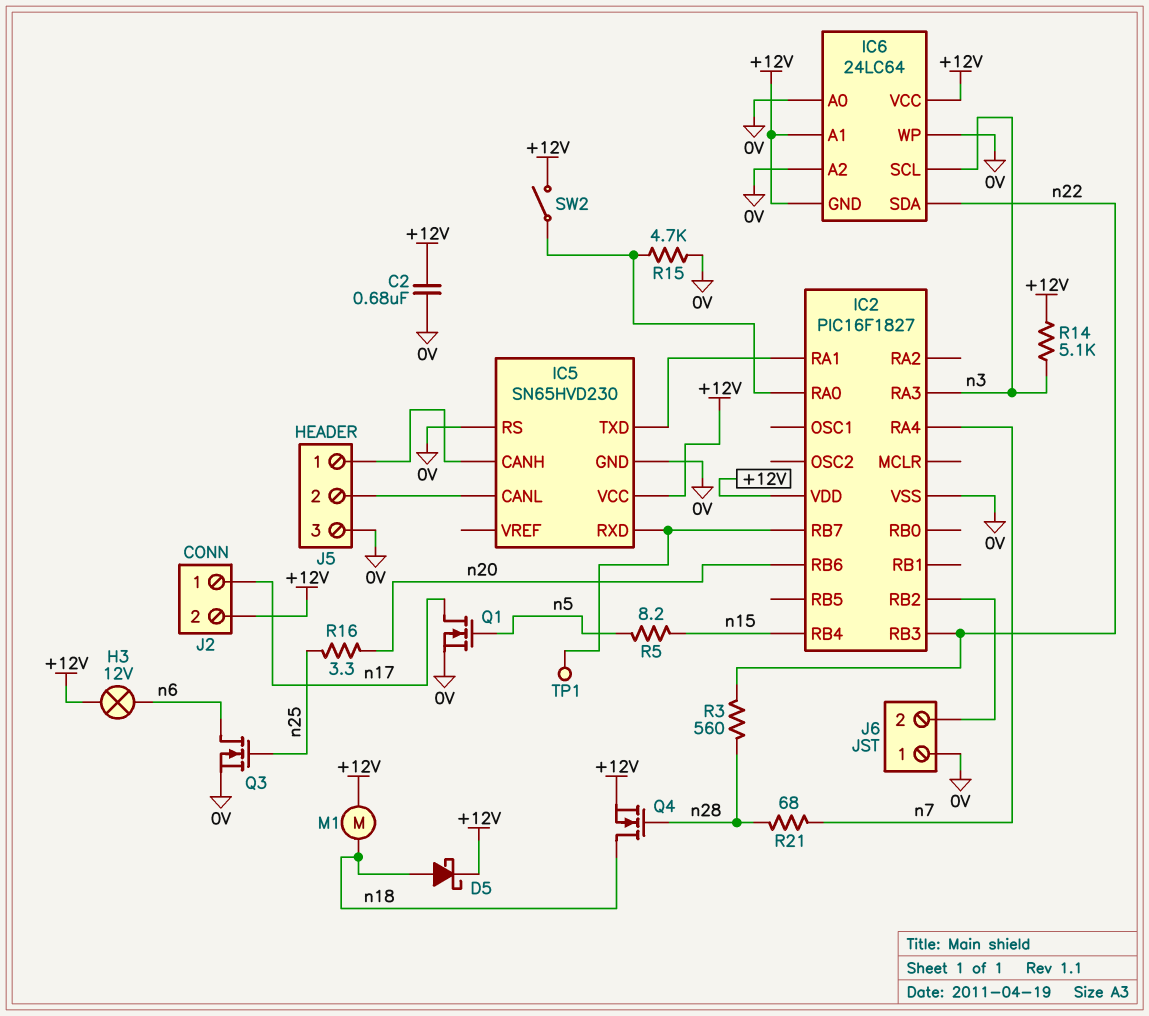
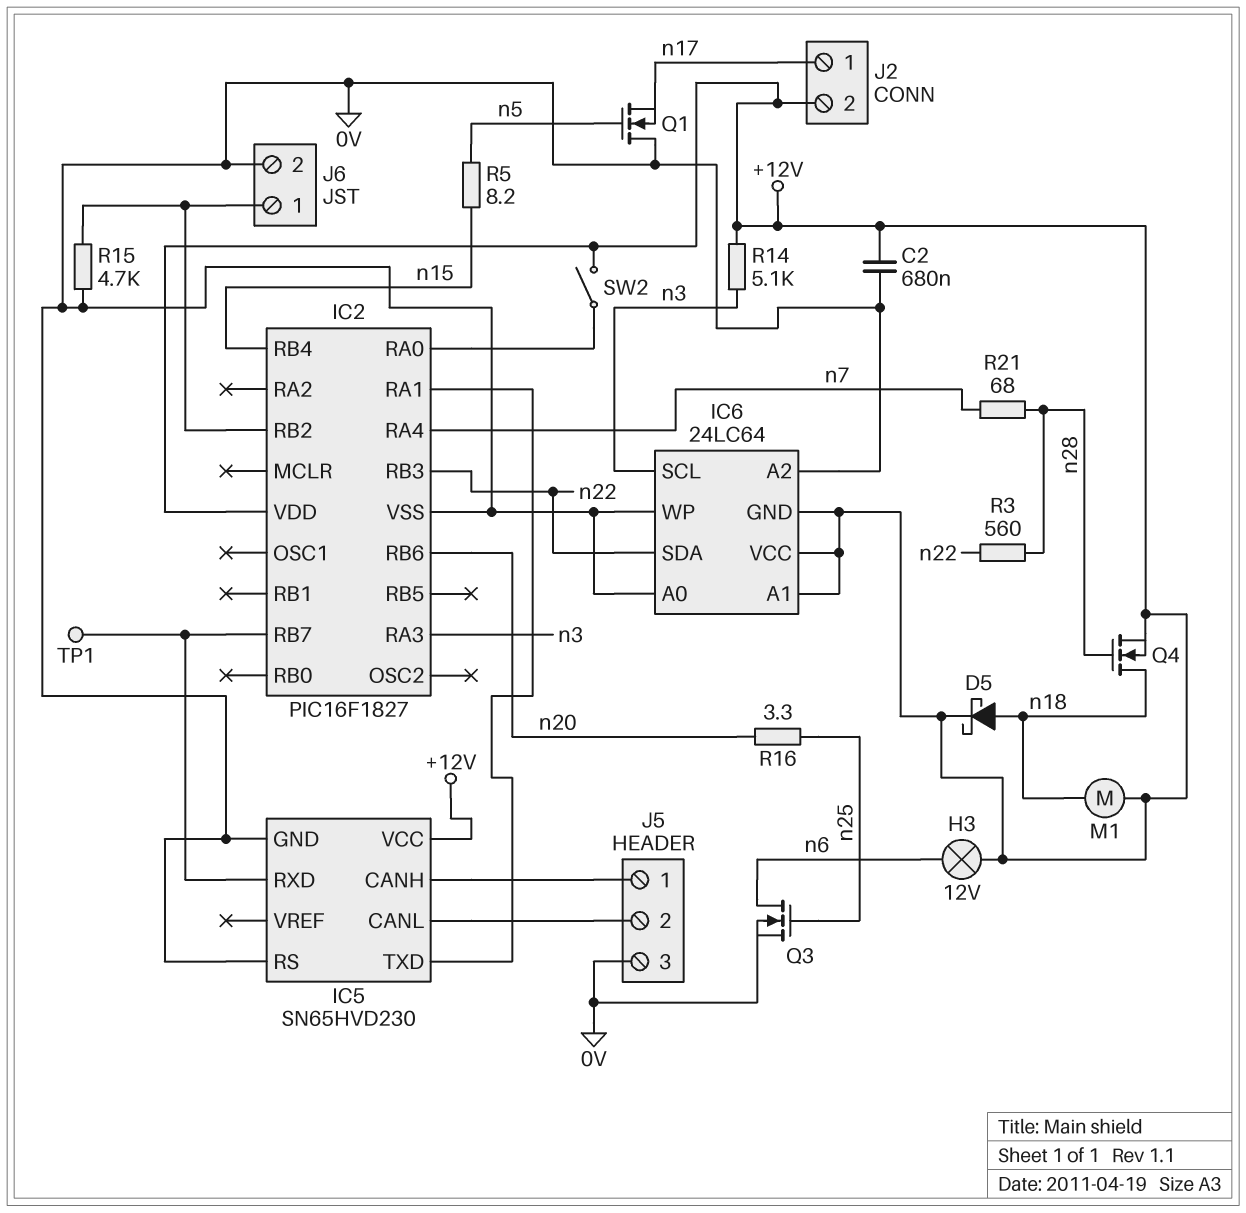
J6 pin 1: 0V -> IC2/RB2
J6 pin 2: IC2/RB2 -> 0V
Q1: NMOS (G n5, D n17, S 0V) -> NMOS (G n5, D 0V, S n17)
R15: 4.7k (0V, IC2/RA0) -> 4.7k (0V, IC2/RB2)

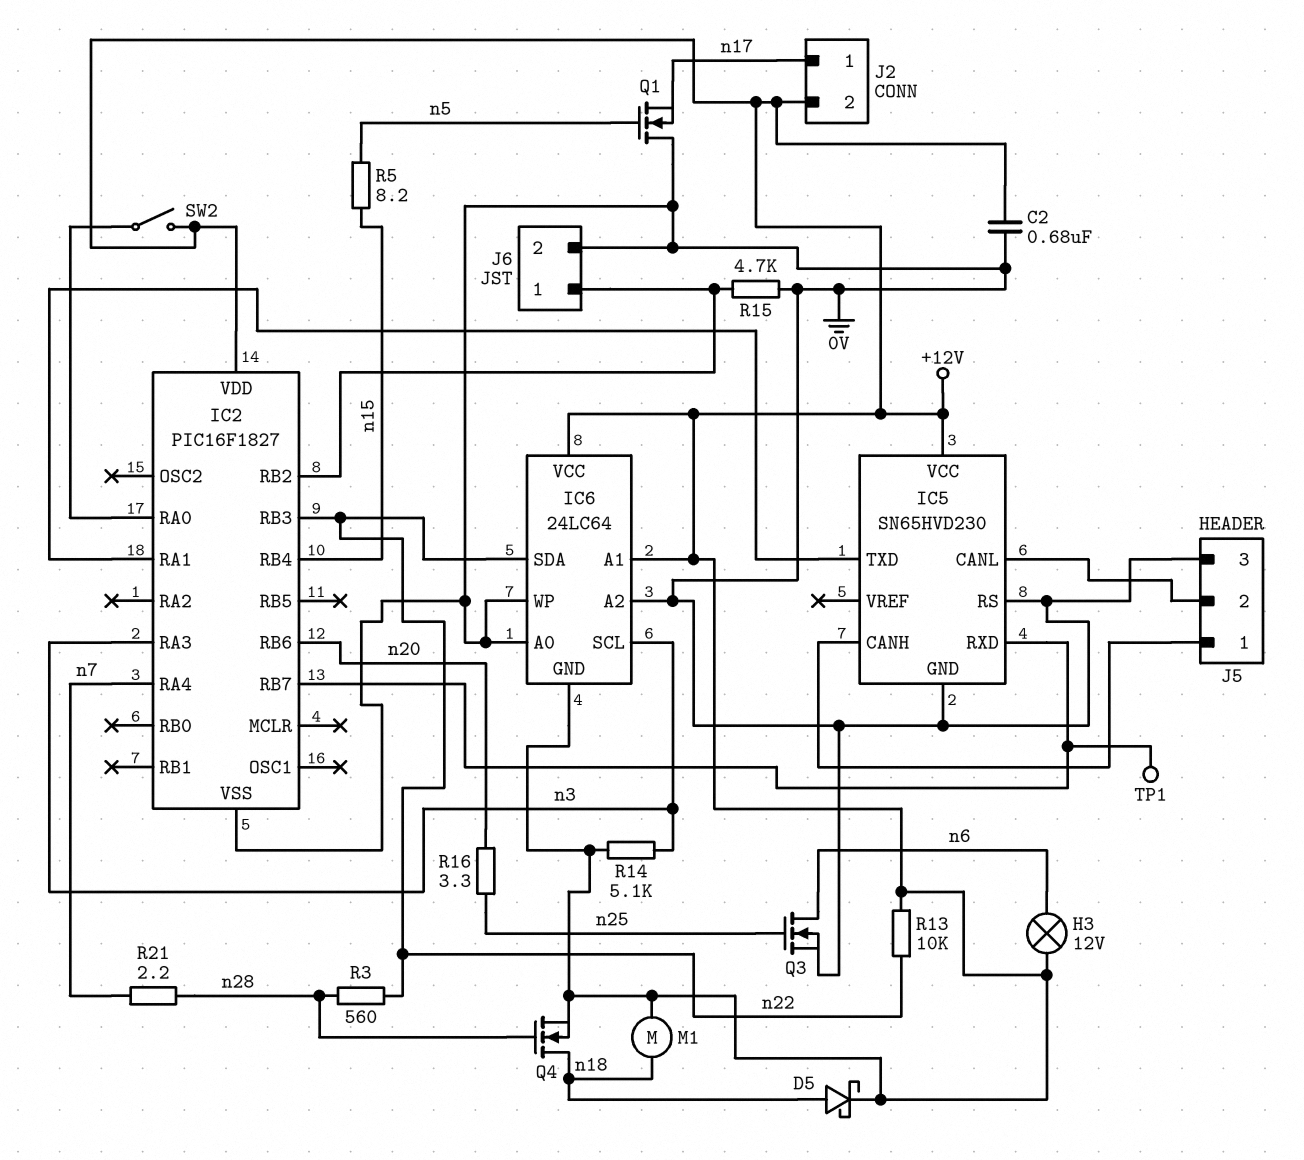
R13: none -> 10k (+12V, n22)
R21: 68 (n7, n28) -> 2.2 (n7, n28)

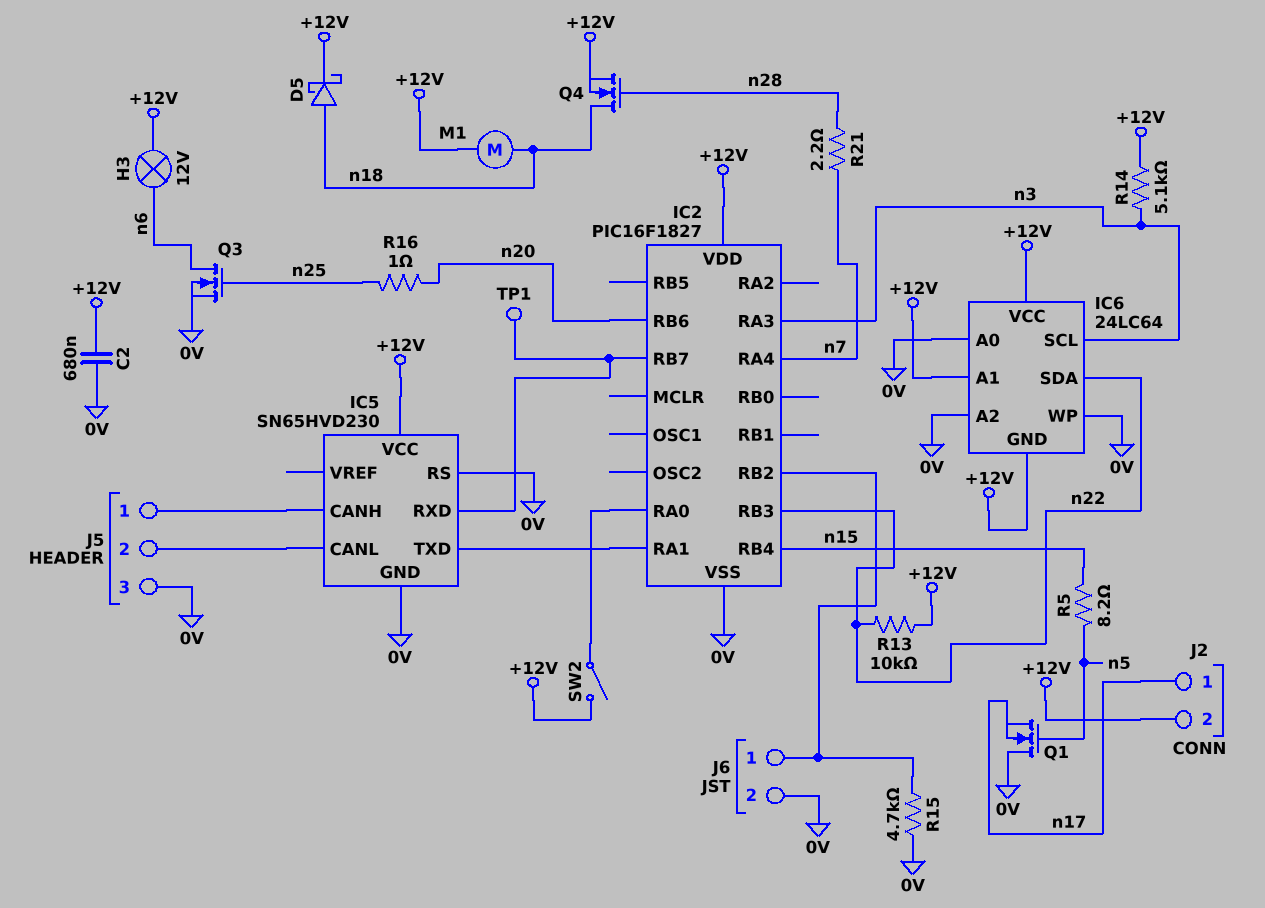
R3: 560 (n22, n28) -> none
R16: 3.3 (n20, n25) -> 1 (n20, n25)

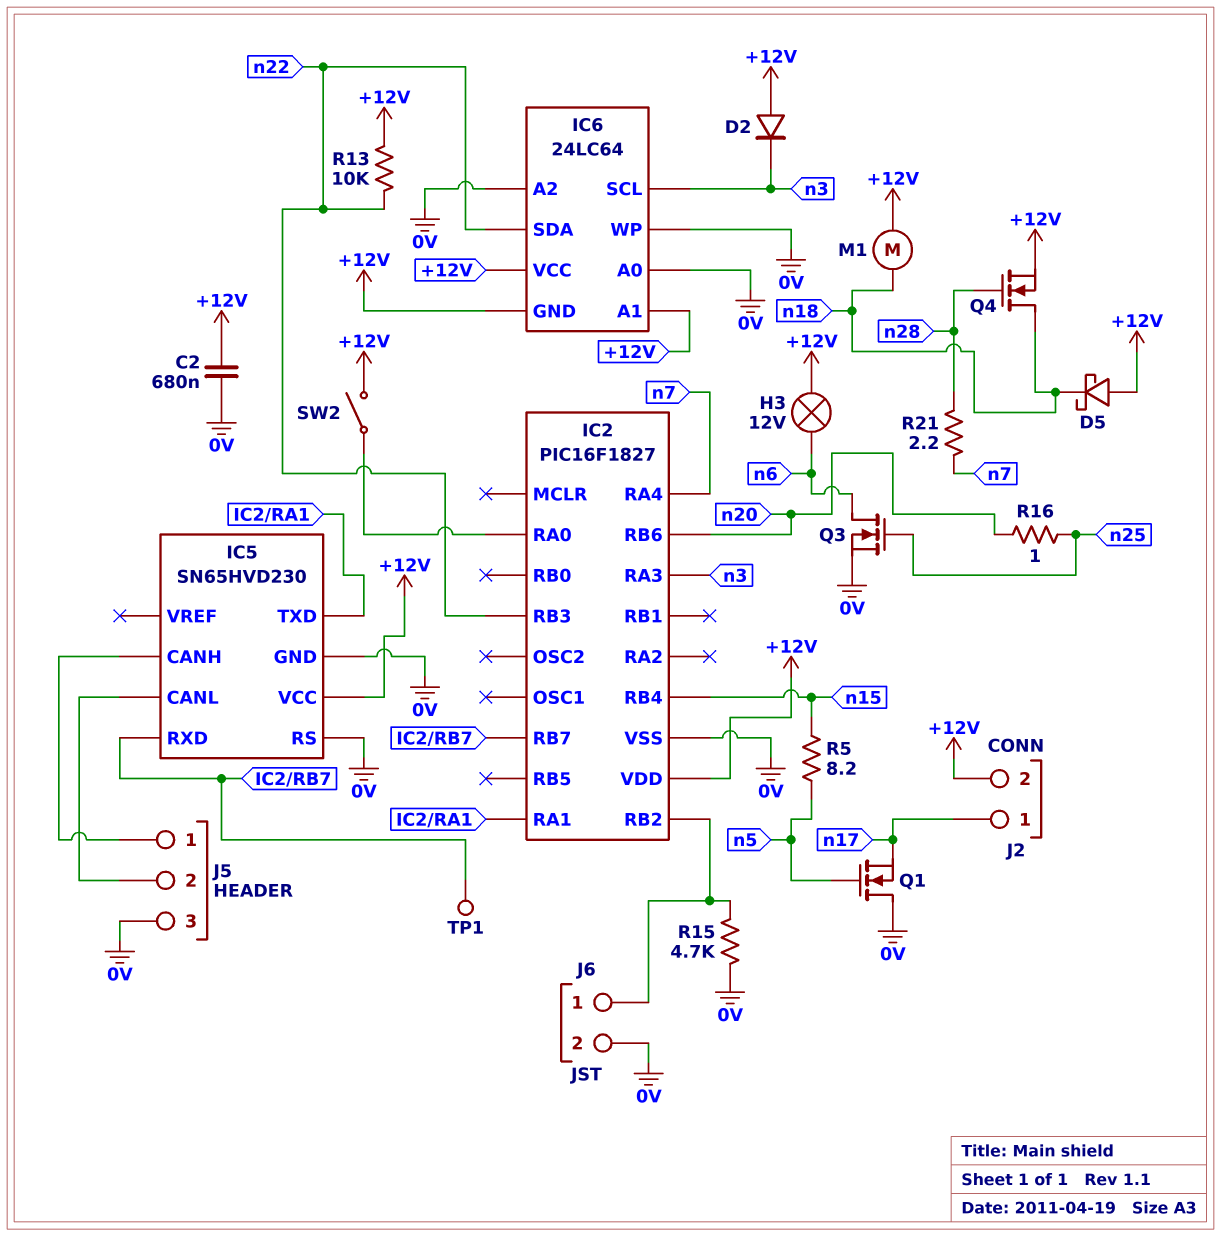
D2: none -> diode (A +12V, K n3)
D5: schottky (A n18, K +12V) -> schottky (A +12V, K n18)
R14: 5.1k (+12V, n3) -> none

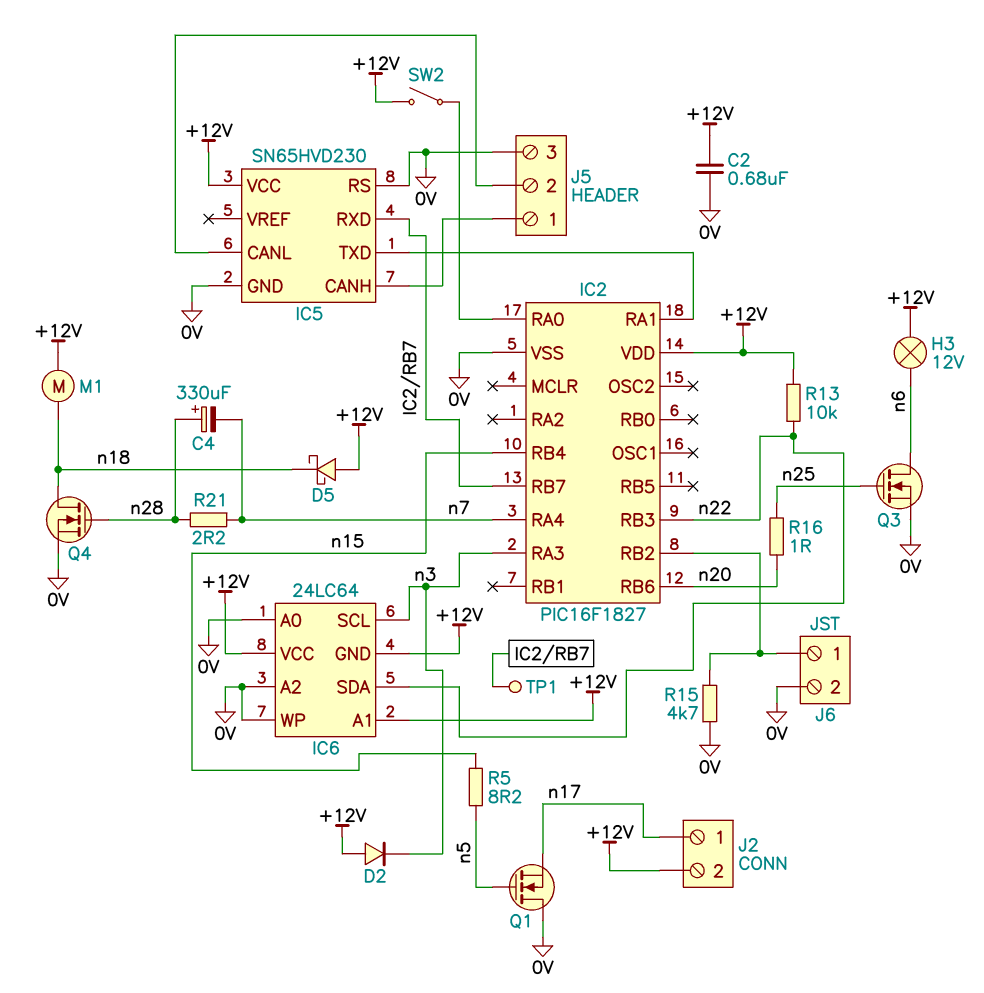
C4: none -> 330uF (plus n28, minus n7)
Q4: NMOS (G n28, D n18, S +12V) -> NMOS (G n28, D n18, S 0V)

